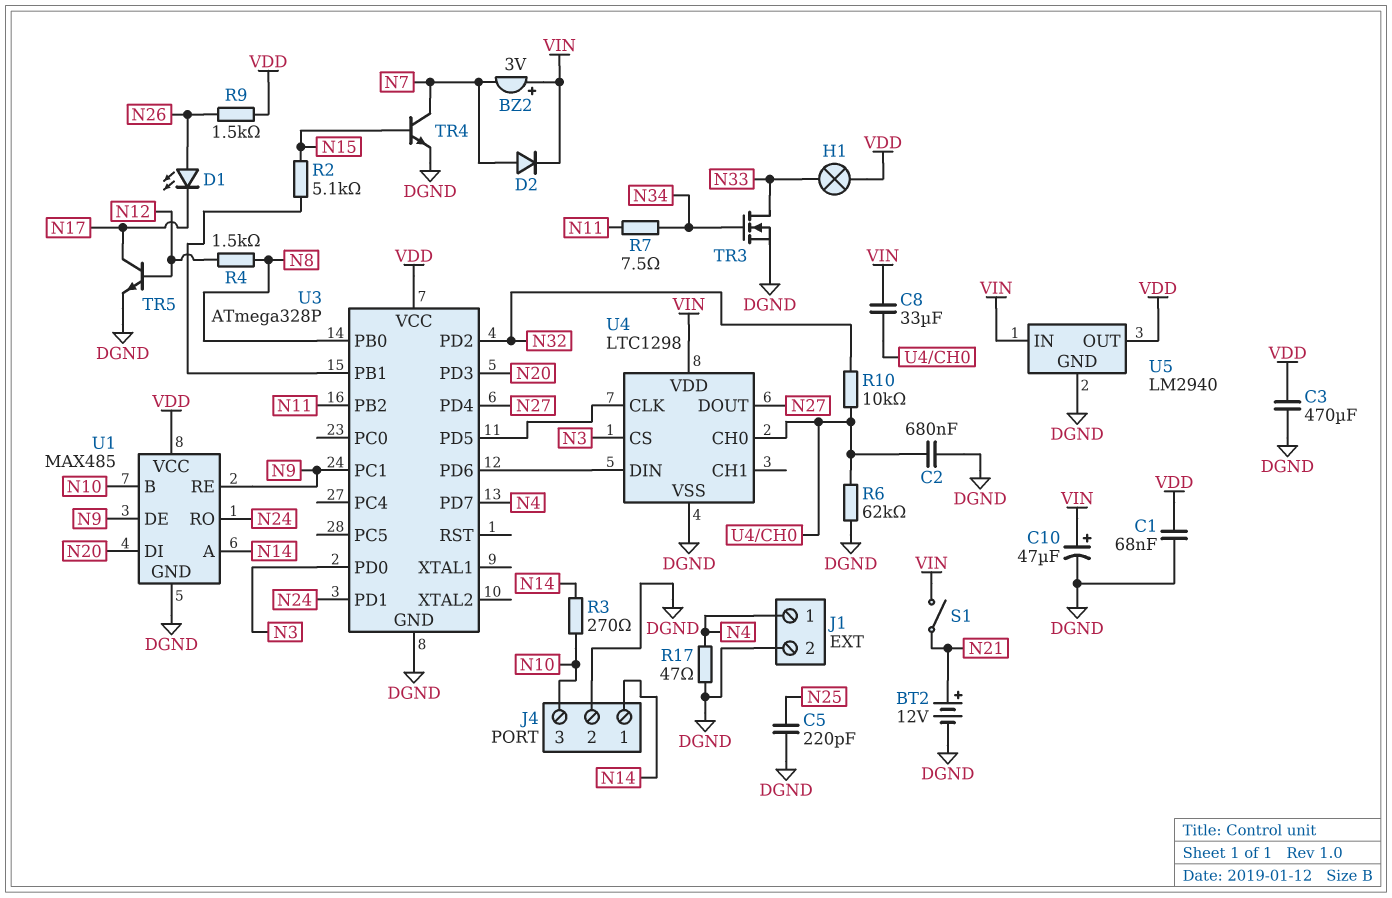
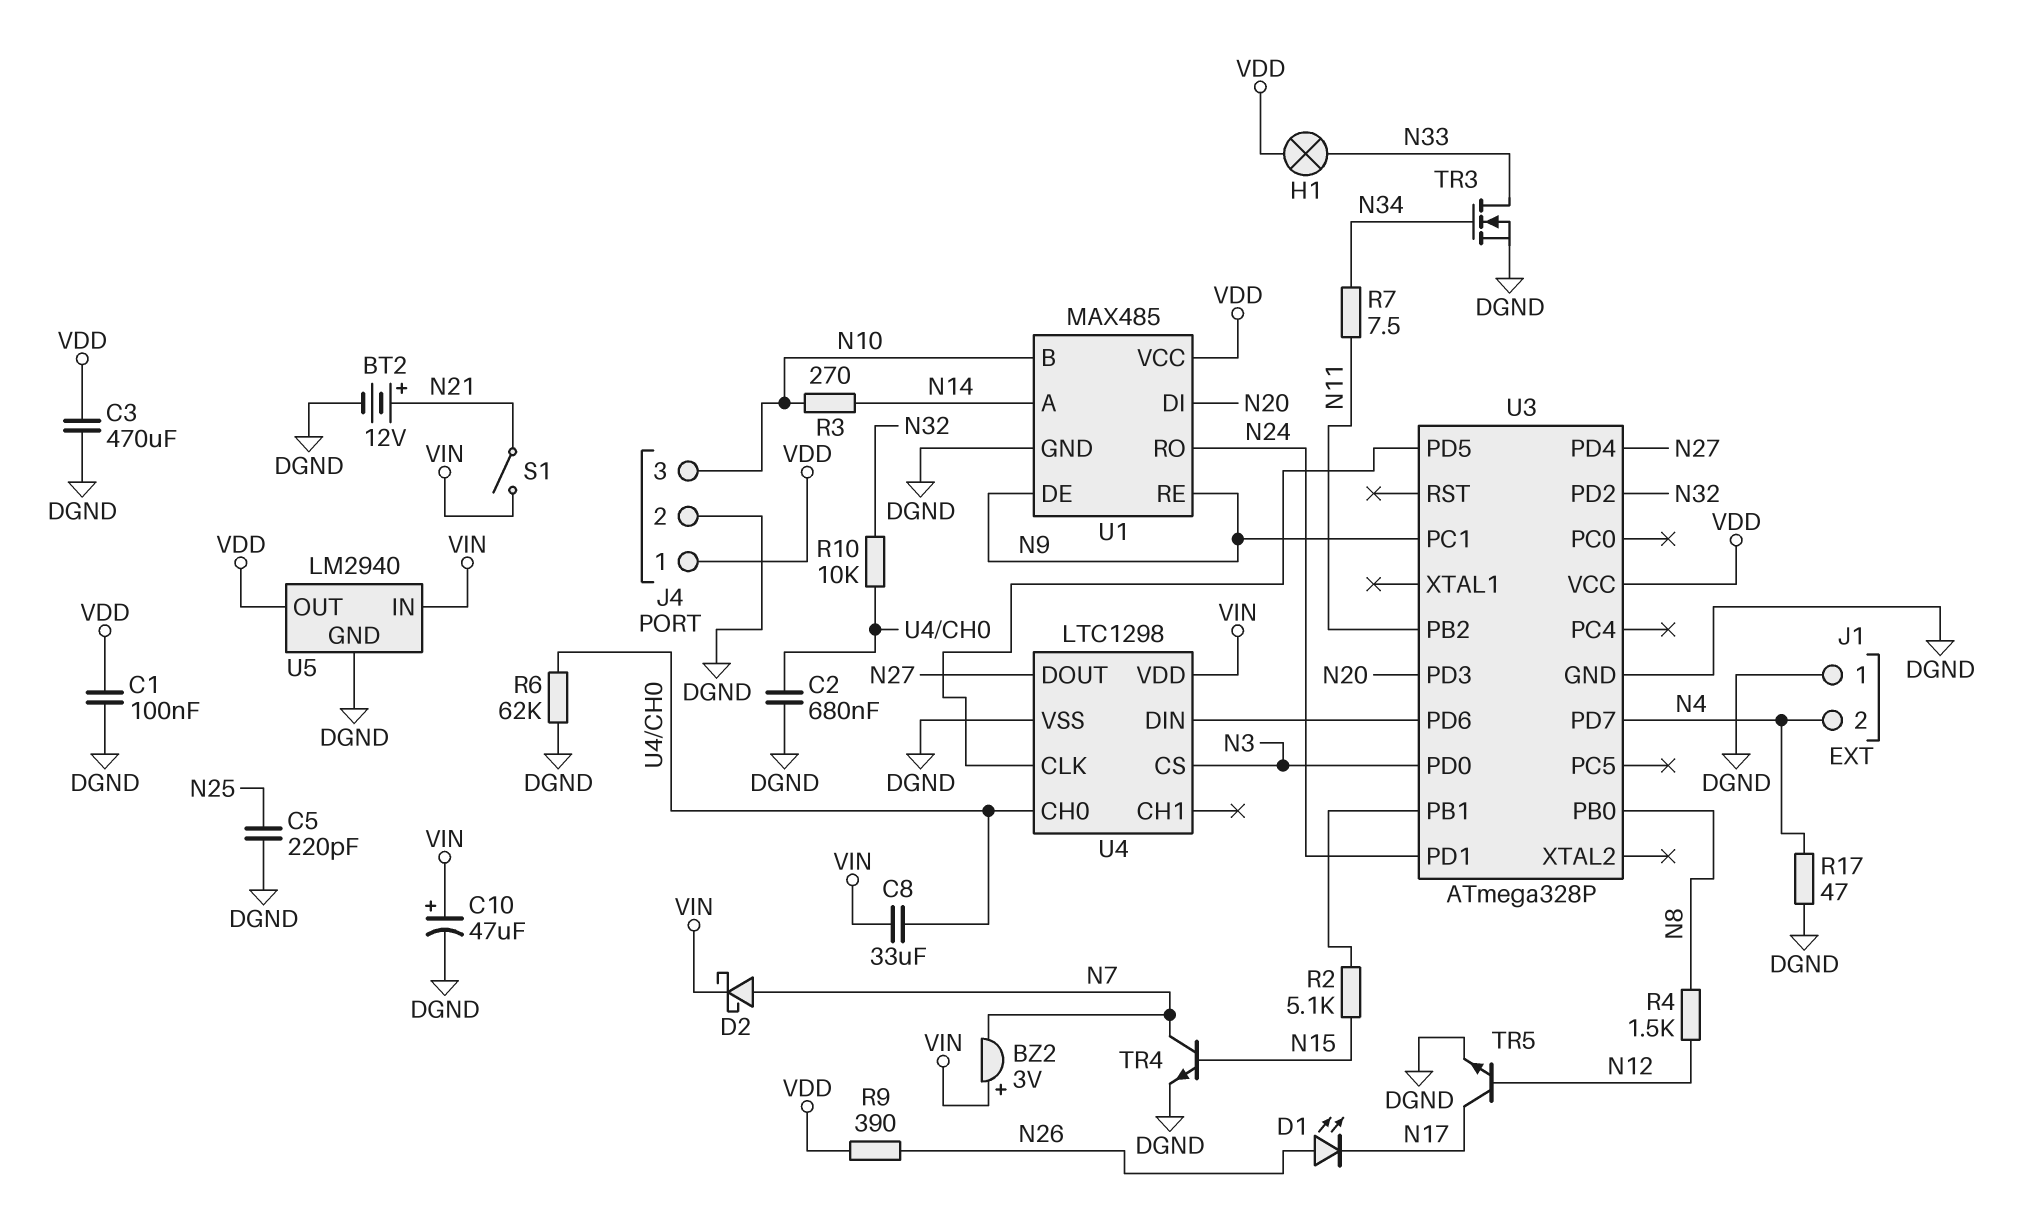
C1: 68nF (DGND, VDD) -> 100nF (DGND, VDD)
D2: diode (A N7, K VIN) -> schottky (A N7, K VIN)
J1 pin 1: N4 -> DGND
J1 pin 2: DGND -> N4
J4 pin 1: N14 -> VDD
R9: 1.5k (N26, VDD) -> 390 (N26, VDD)

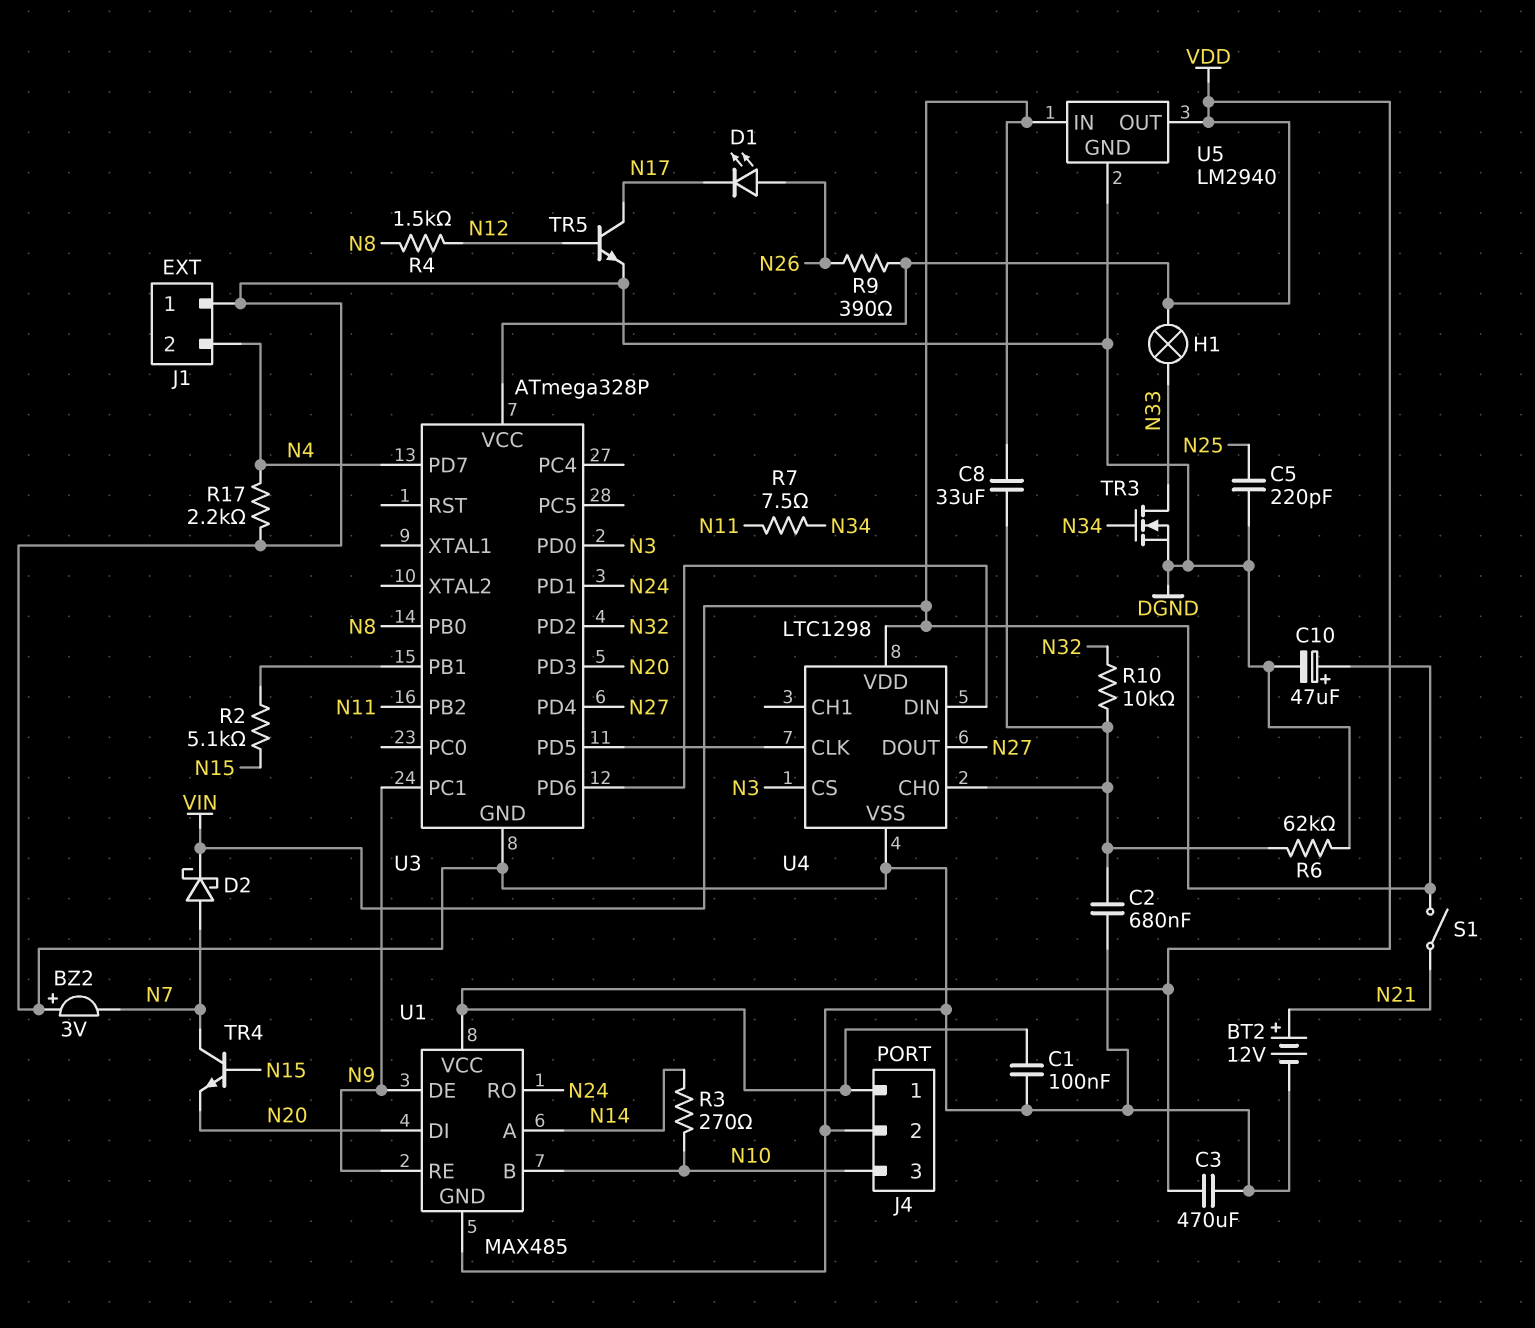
BZ2: buzzer 3V (plus VIN, minus N7) -> buzzer 3V (plus DGND, minus N7)
R17: 47 (DGND, N4) -> 2.2k (DGND, N4)
TR4: NPN (B N15, C N7, E DGND) -> NPN (B N15, C N7, E N20)

